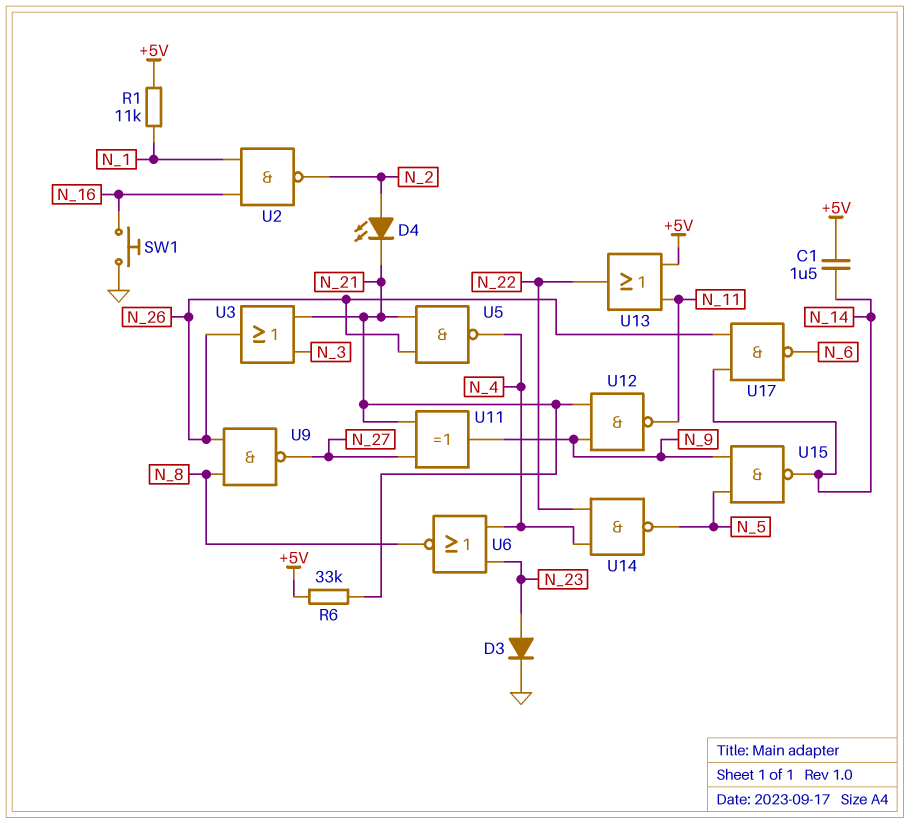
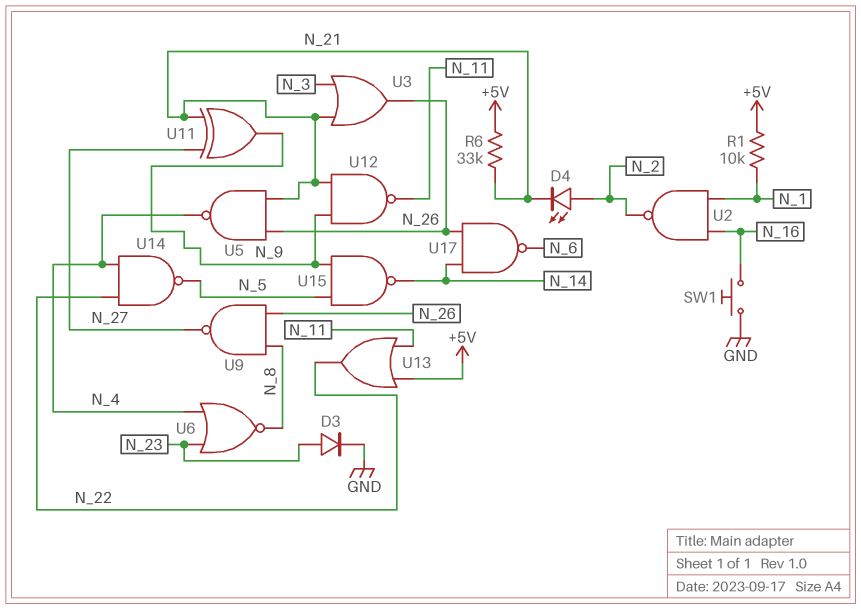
C1: 1.5uF (+5V, N_14) -> none
R1: 11k (+5V, N_1) -> 10k (+5V, N_1)

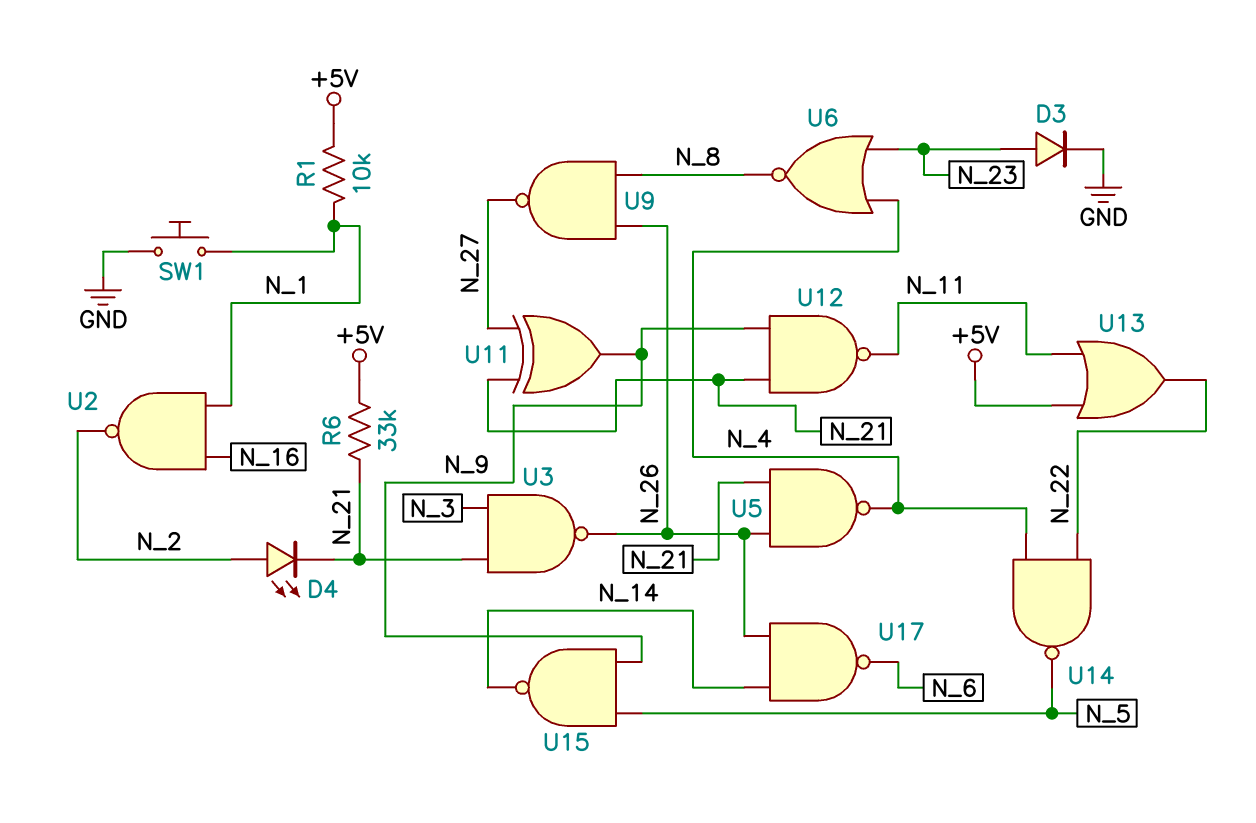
SW1: button (GND, N_16) -> button (GND, N_1)
U3: OR (in N_3, in N_21, out N_26) -> NAND (in N_3, in N_21, out N_26)

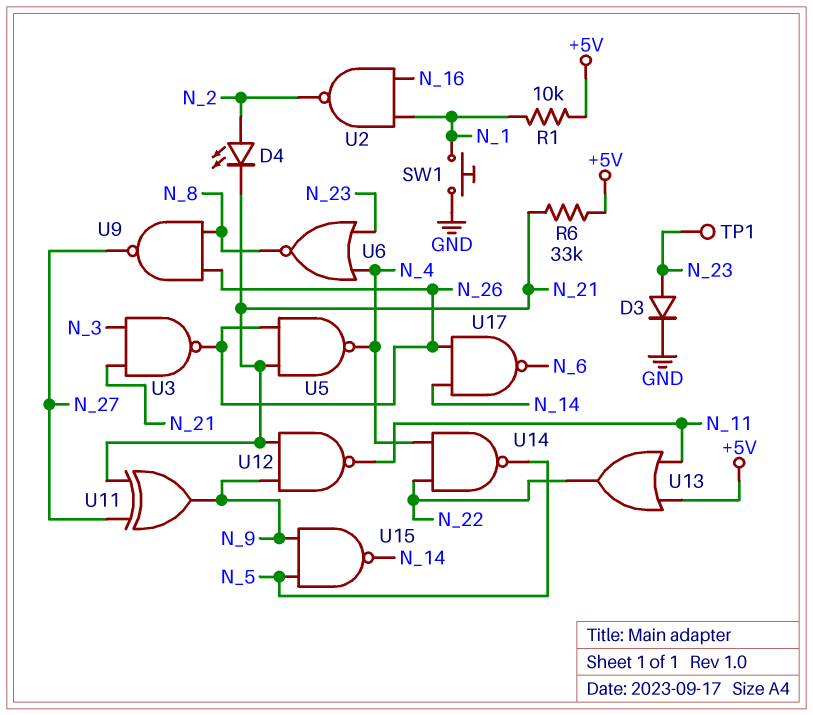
TP1: none -> test point (N_23)

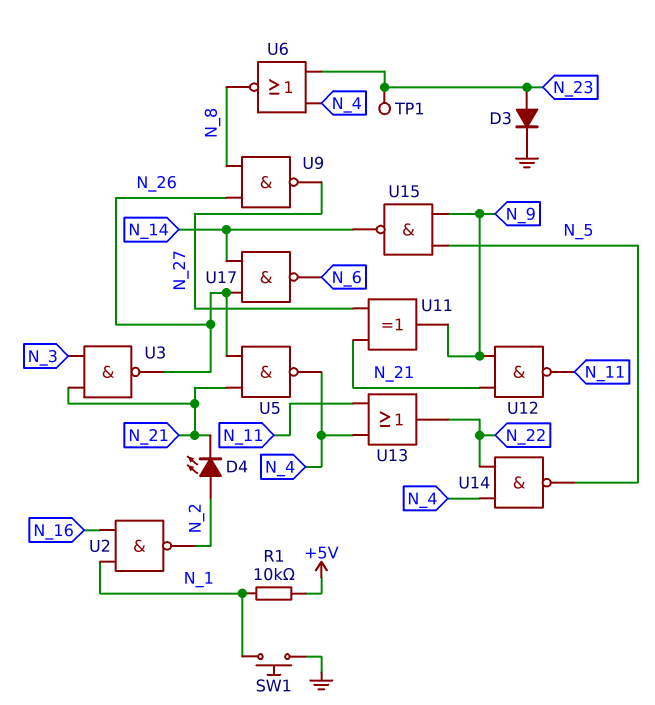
R6: 33k (+5V, N_21) -> none
U13: OR (in +5V, in N_11, out N_22) -> OR (in N_4, in N_11, out N_22)

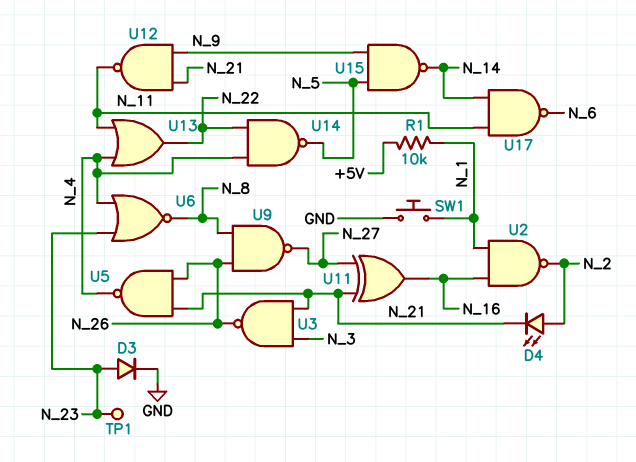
U11: XOR (in N_21, in N_27, out N_9) -> XOR (in N_21, in N_27, out N_16)
U17: NAND (in N_14, in N_26, out N_6) -> NAND (in N_11, in N_14, out N_6)

